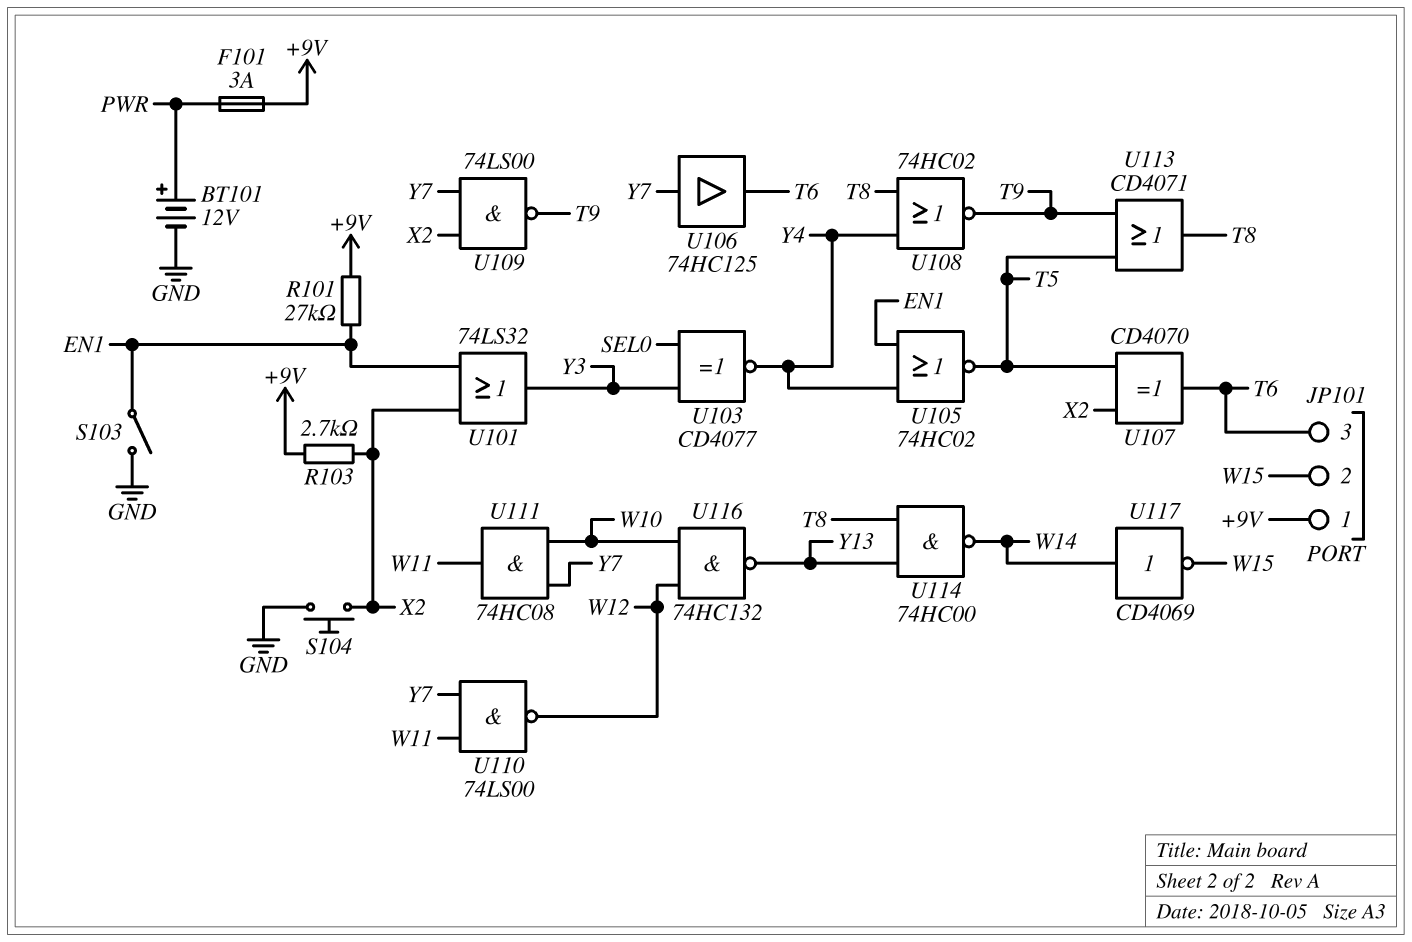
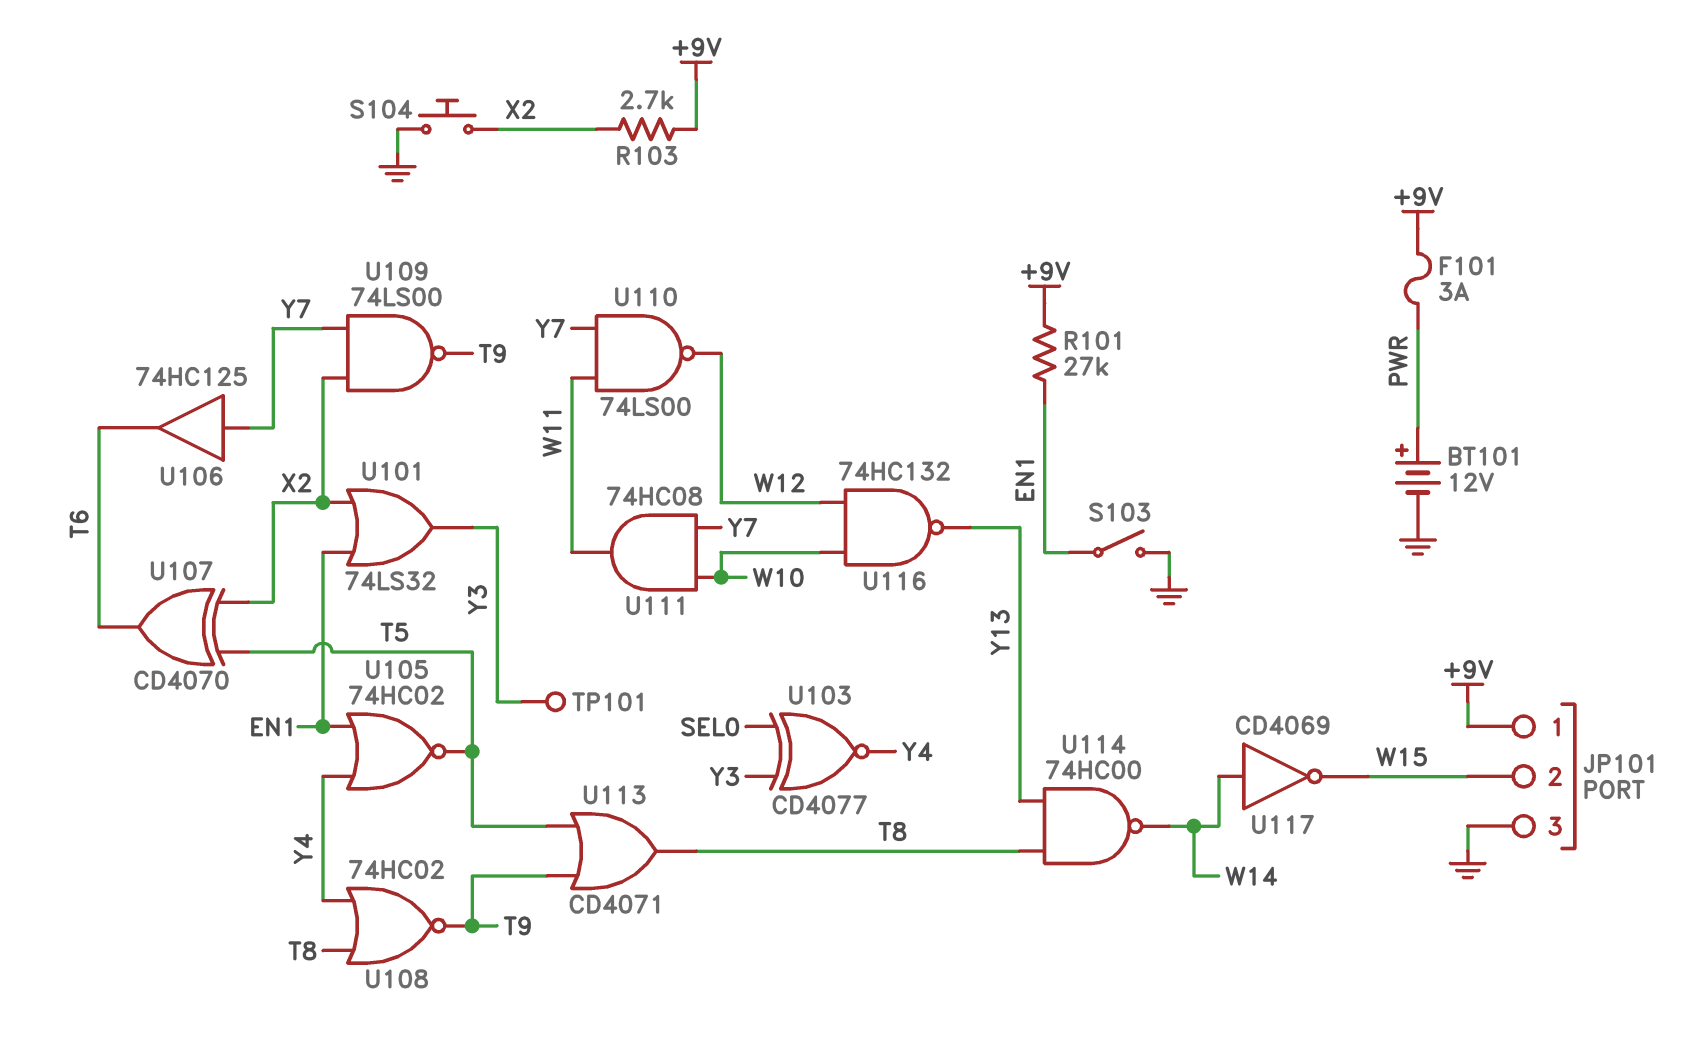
JP101 pin 3: T6 -> GND
TP101: none -> test point (Y3)

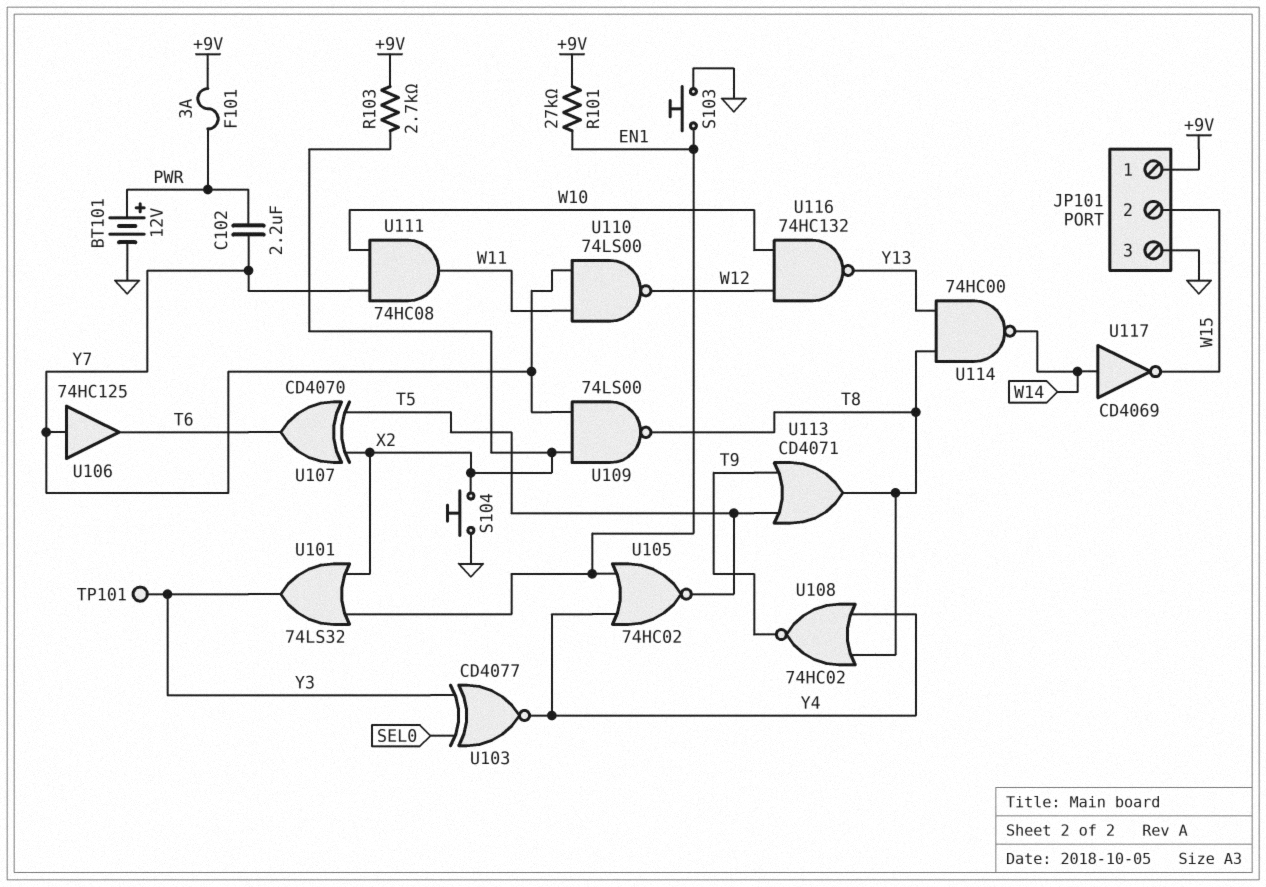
C102: none -> 2.2uF (PWR, Y7)
S103: switch (EN1, GND) -> button (EN1, GND)
U109: NAND 74LS00 (in X2, in Y7, out T9) -> NAND 74LS00 (in X2, in Y7, out T8)

